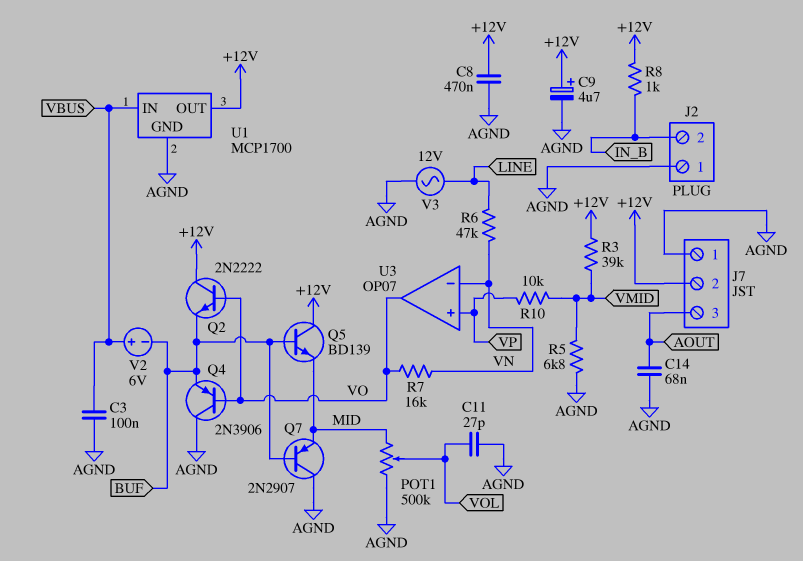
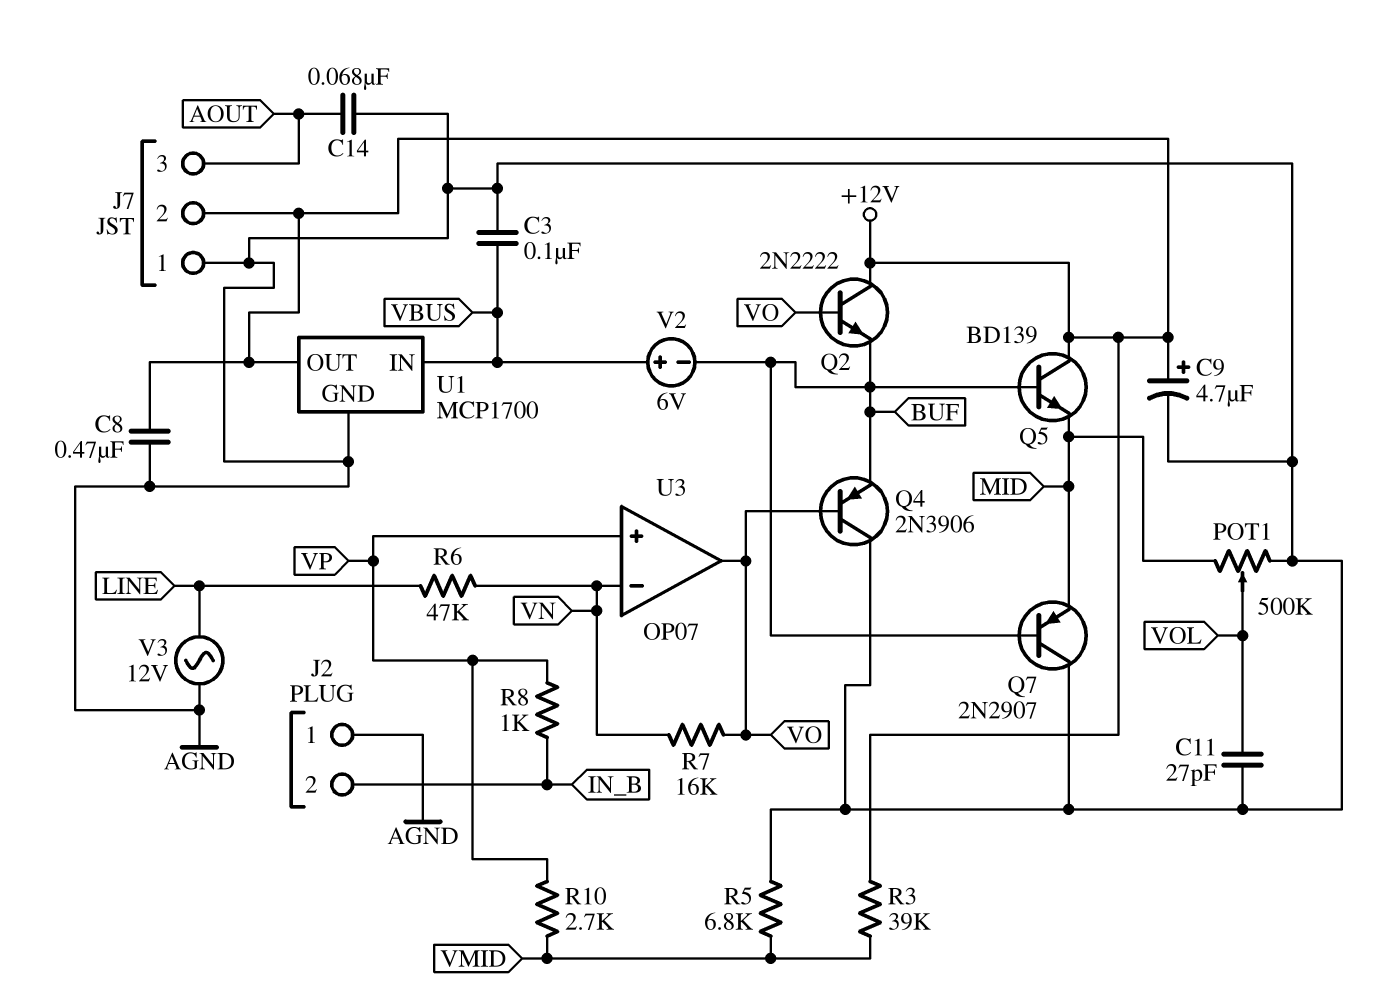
R8: 1k (+12V, IN_B) -> 1k (IN_B, VP)
R10: 10k (VMID, VP) -> 2.7k (VMID, VP)

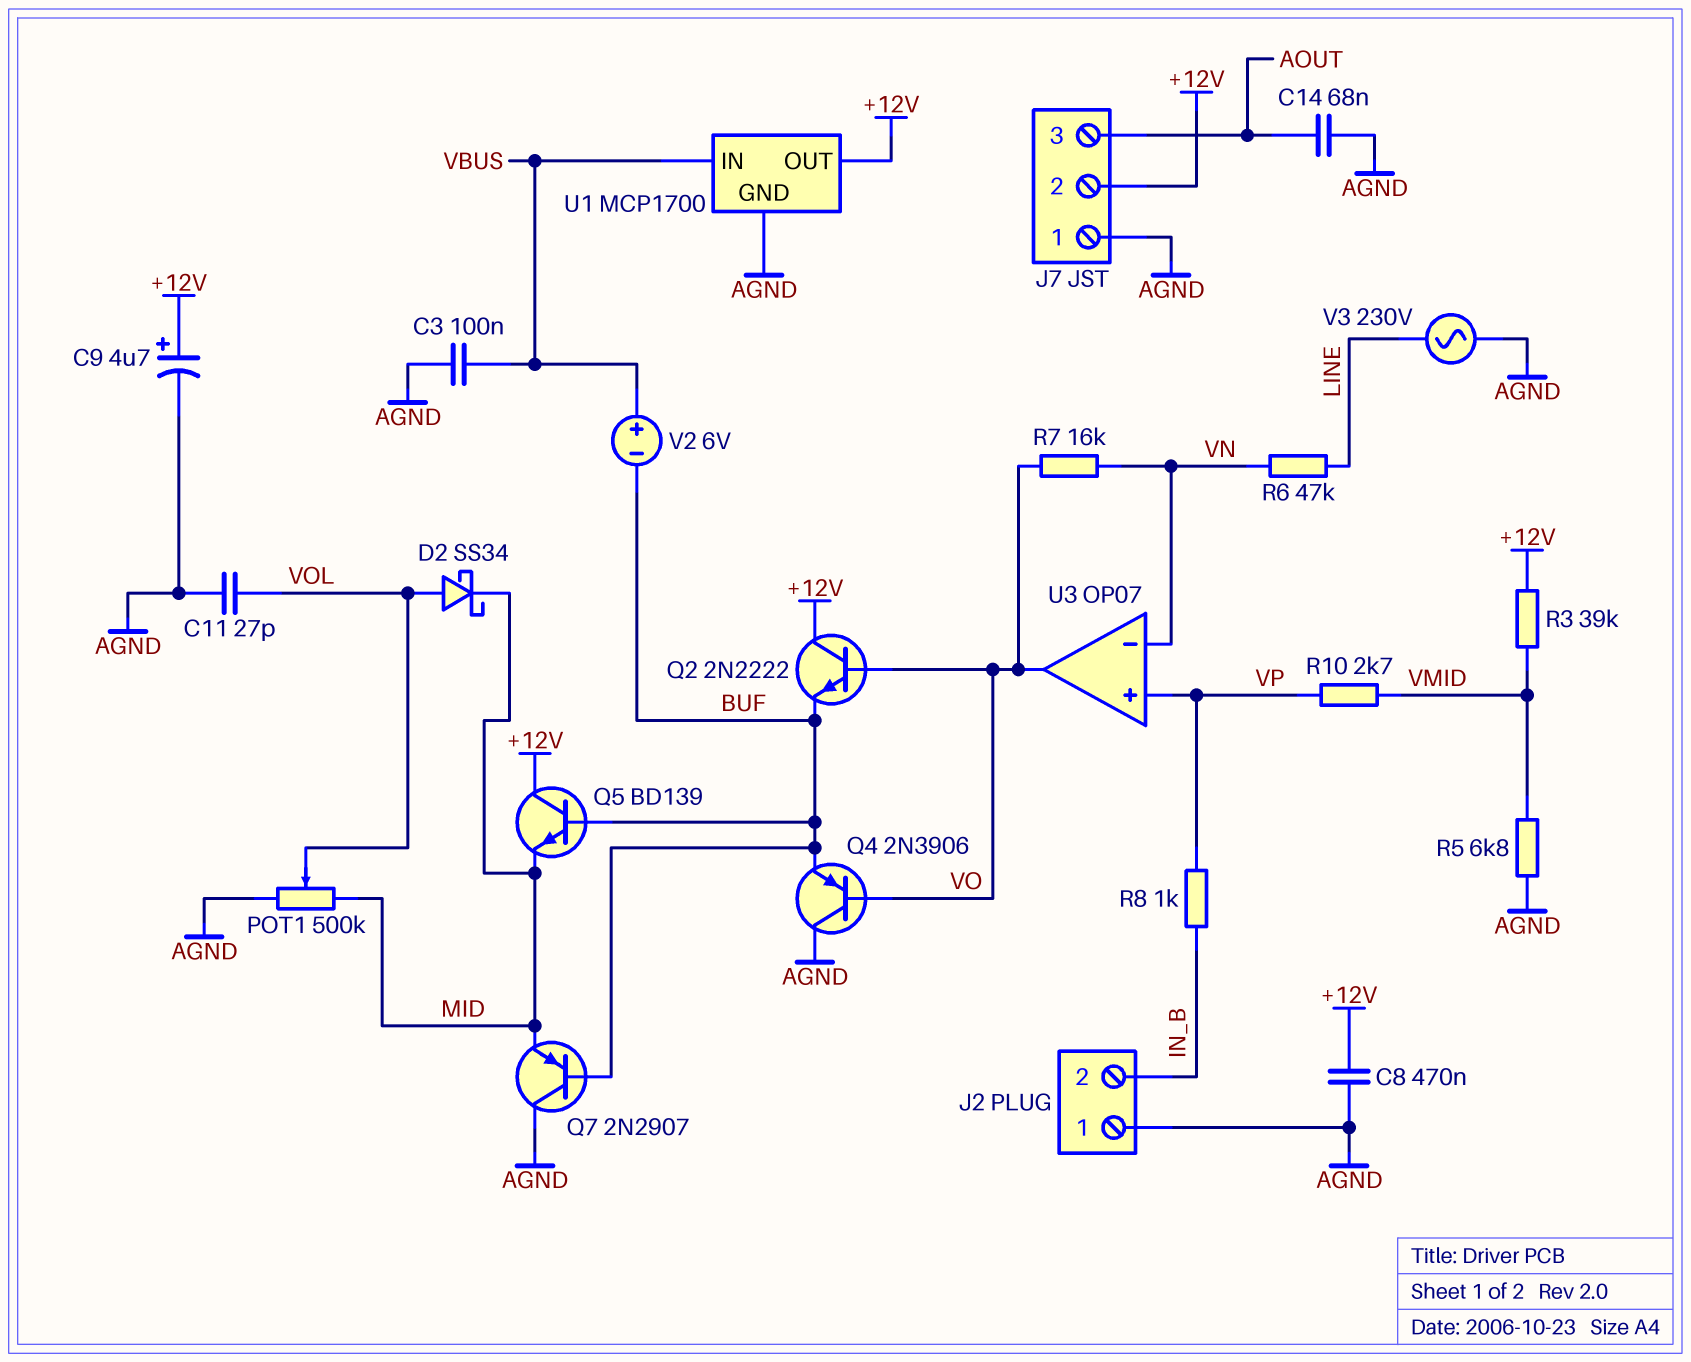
D2: none -> schottky SS34 (A VOL, K MID)
V3: AC 12V (AGND, LINE) -> AC 230V (AGND, LINE)

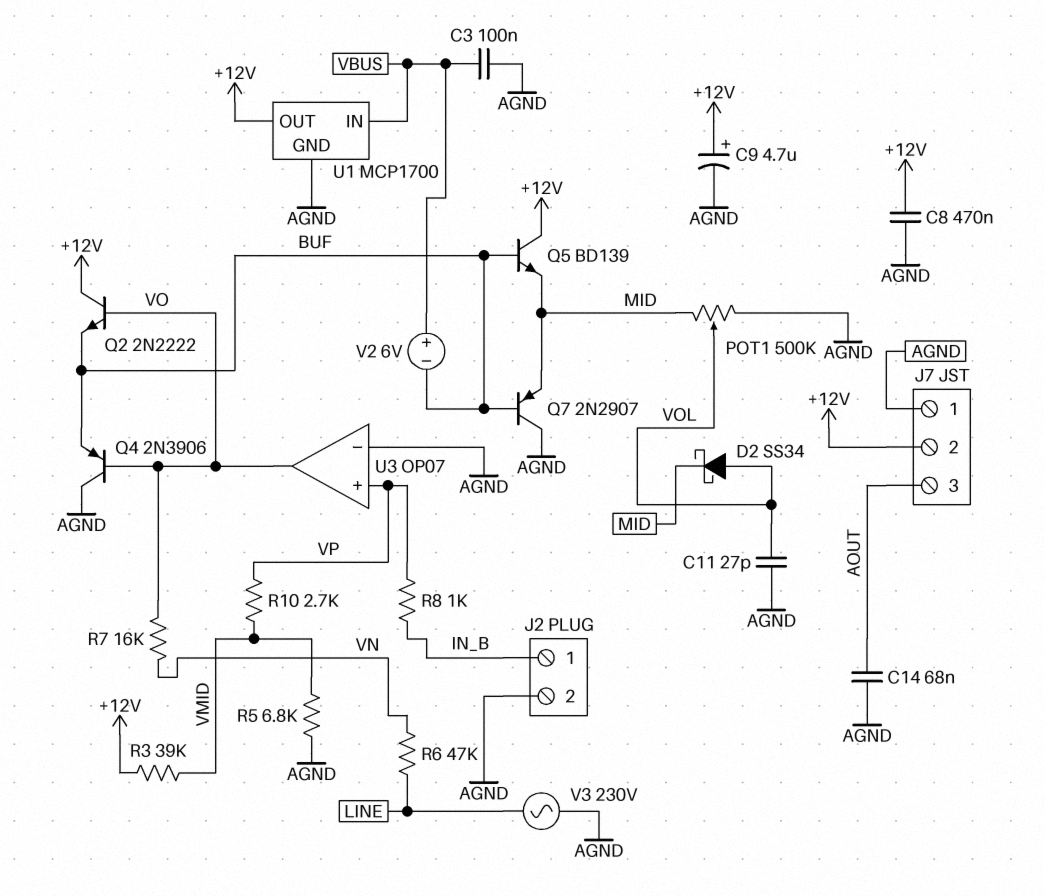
J2 pin 1: AGND -> IN_B
J2 pin 2: IN_B -> AGND
U3 pin in-: VN -> AGND

